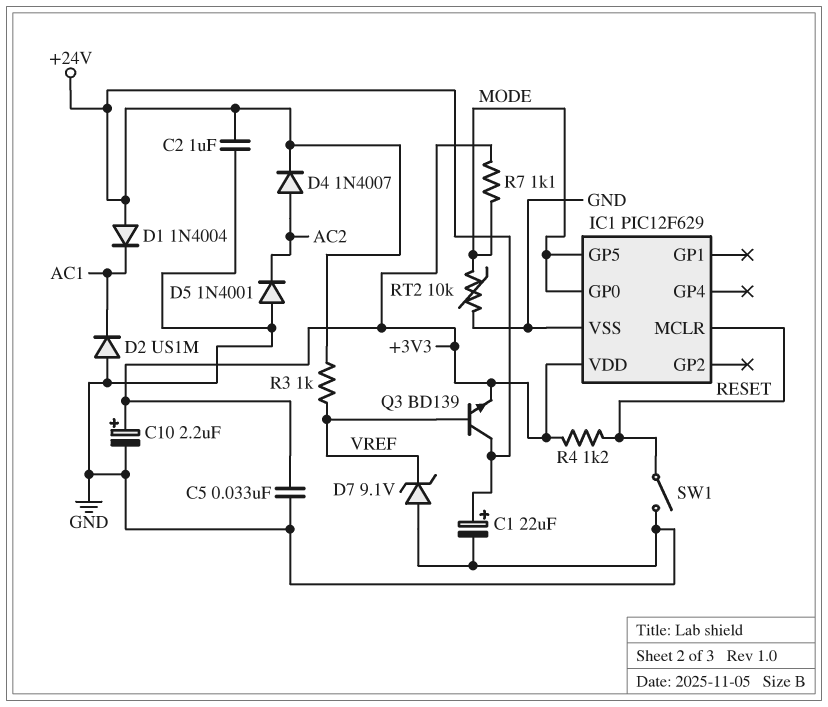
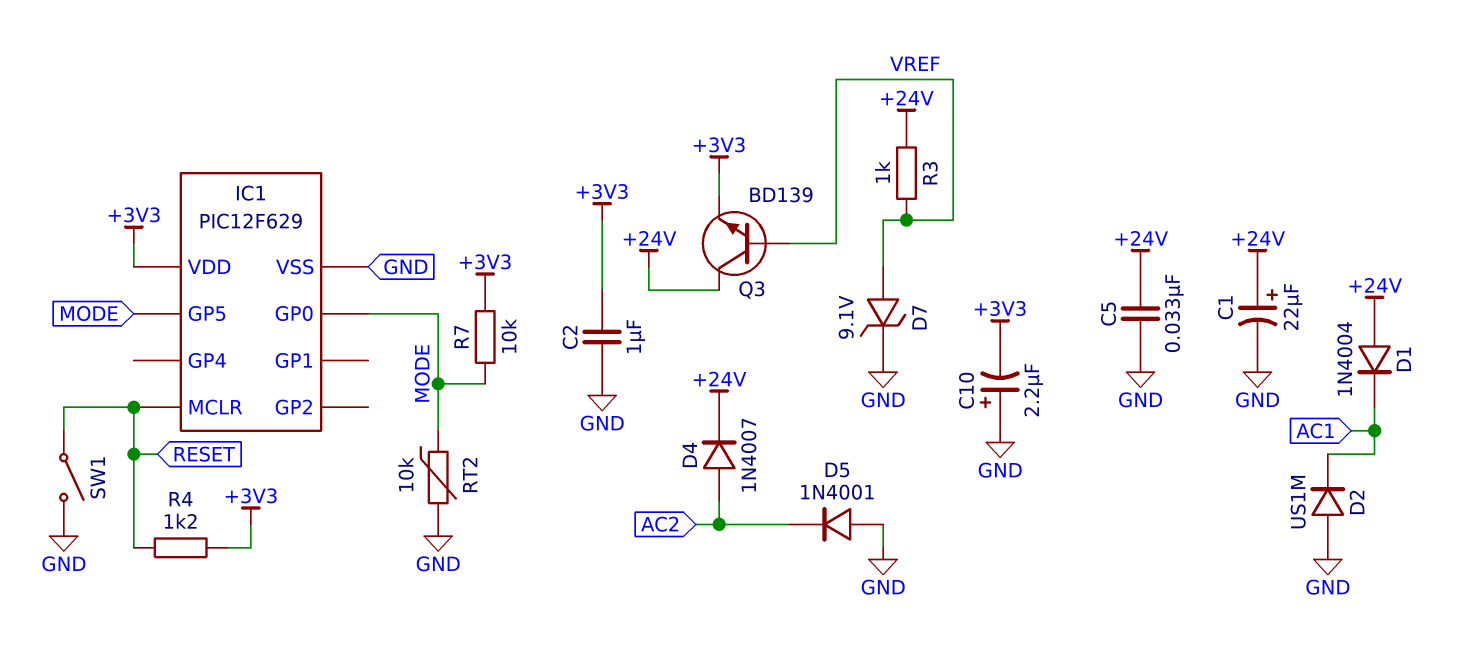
C2: 1uF (+24V, GND) -> 1uF (+3V3, GND)
C5: 33nF (+3V3, GND) -> 33nF (+24V, GND)
C10: 2.2uF (plus +3V3, minus GND) -> 2.2uF (plus GND, minus +3V3)
D7: zener 9.1V (A GND, K VREF) -> zener 9.1V (A VREF, K GND)
R7: 1.1k (+3V3, MODE) -> 10k (+3V3, MODE)

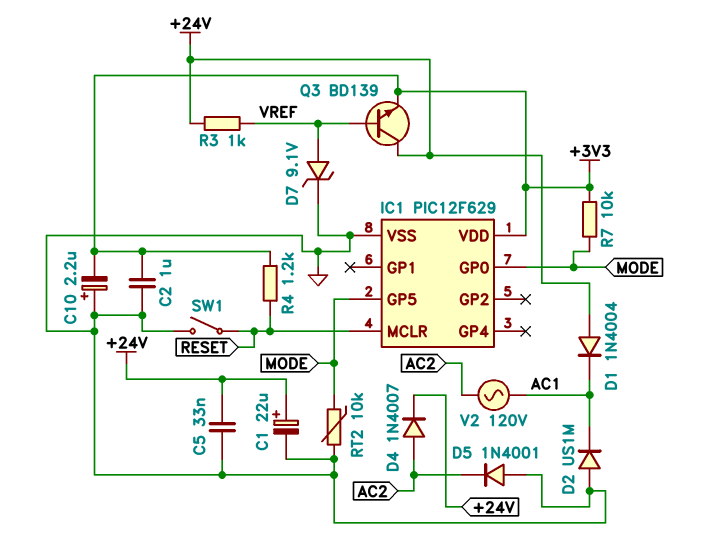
V2: none -> AC 120V (AC1, AC2)

